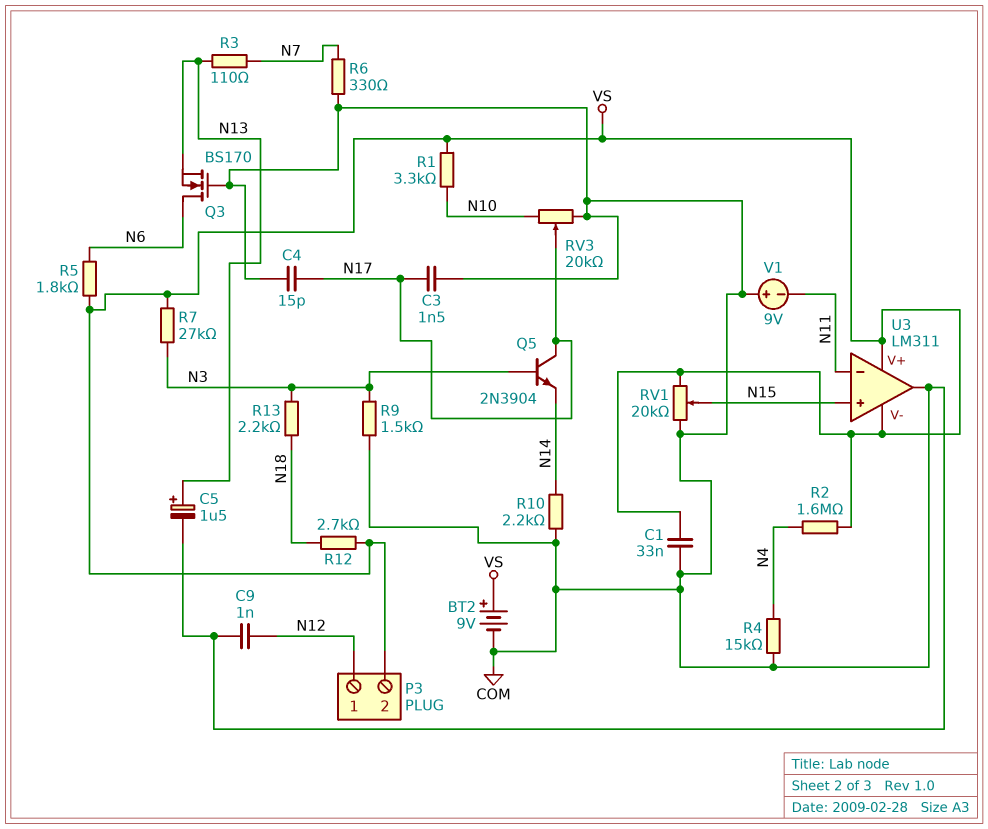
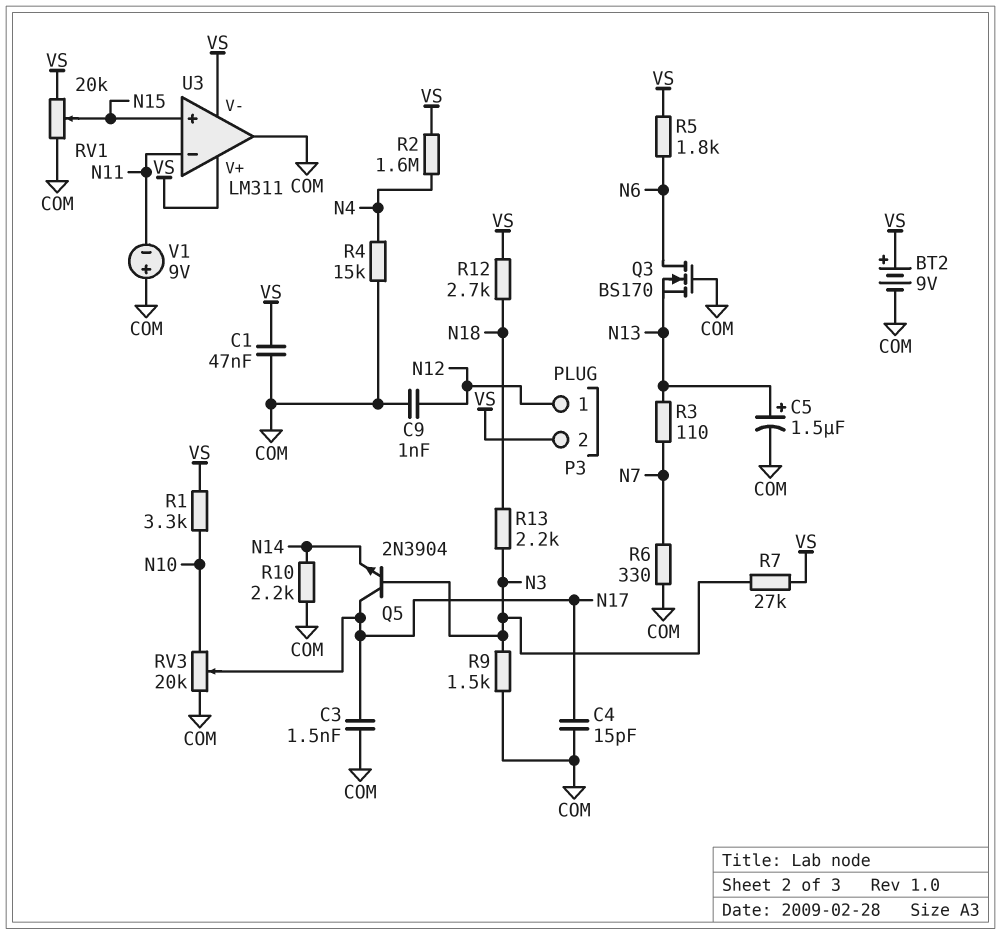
C1: 33nF (COM, VS) -> 47nF (COM, VS)

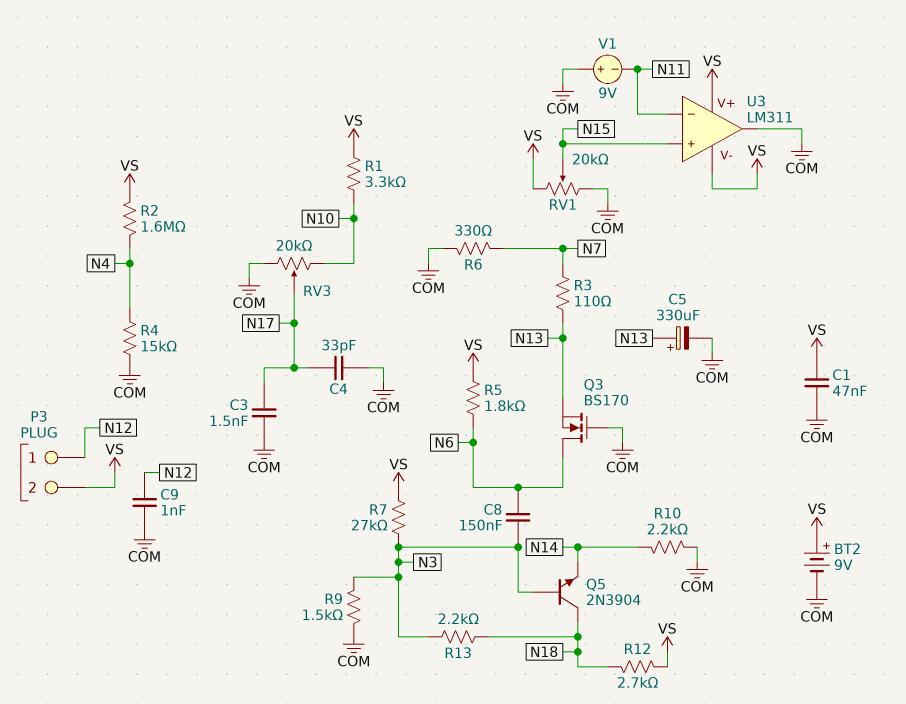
C4: 15pF (COM, N17) -> 33pF (COM, N17)
C5: 1.5uF (plus N13, minus COM) -> 330uF (plus N13, minus COM)
C8: none -> 150nF (N3, N6)
Q5: NPN 2N3904 (B N3, C N17, E N14) -> NPN 2N3904 (B N3, C N18, E N14)

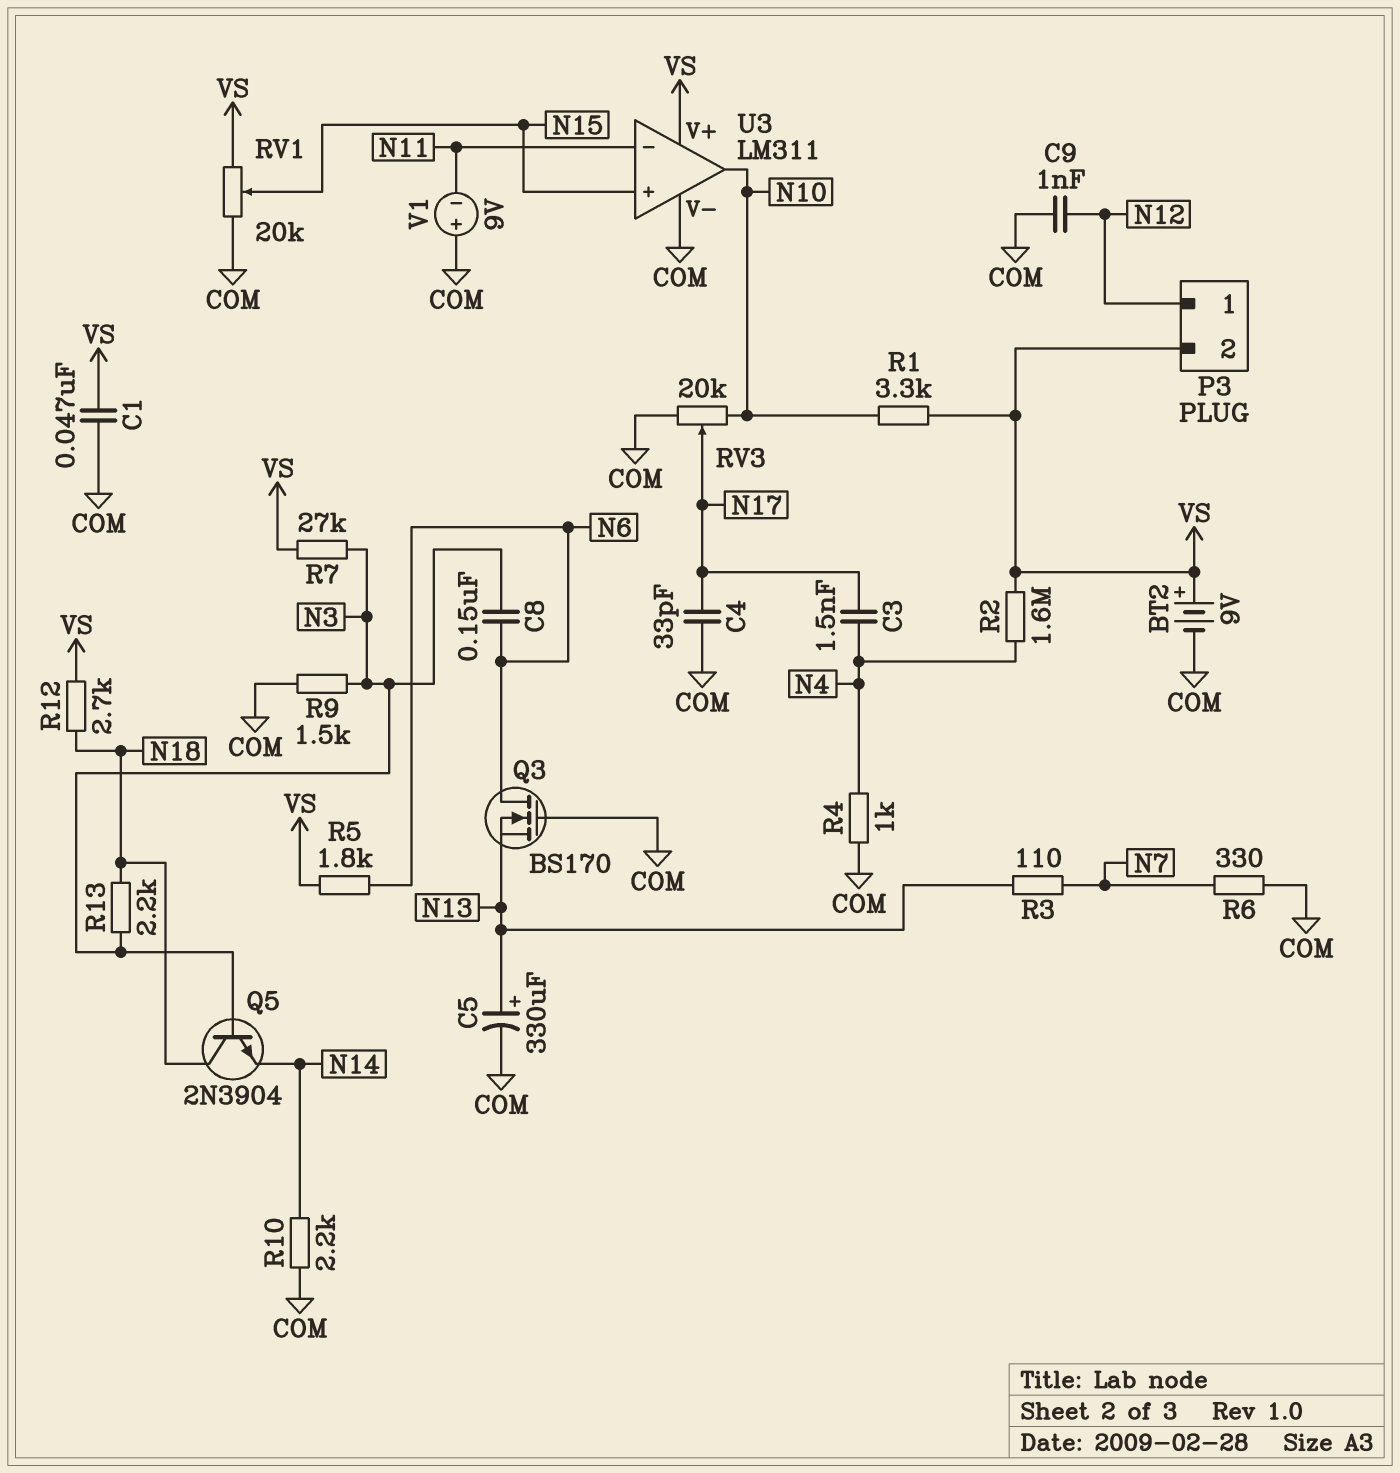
C3: 1.5nF (COM, N17) -> 1.5nF (N4, N17)
R4: 15k (COM, N4) -> 1k (COM, N4)
U3 pin V-: VS -> COM
U3 pin out: COM -> N10

